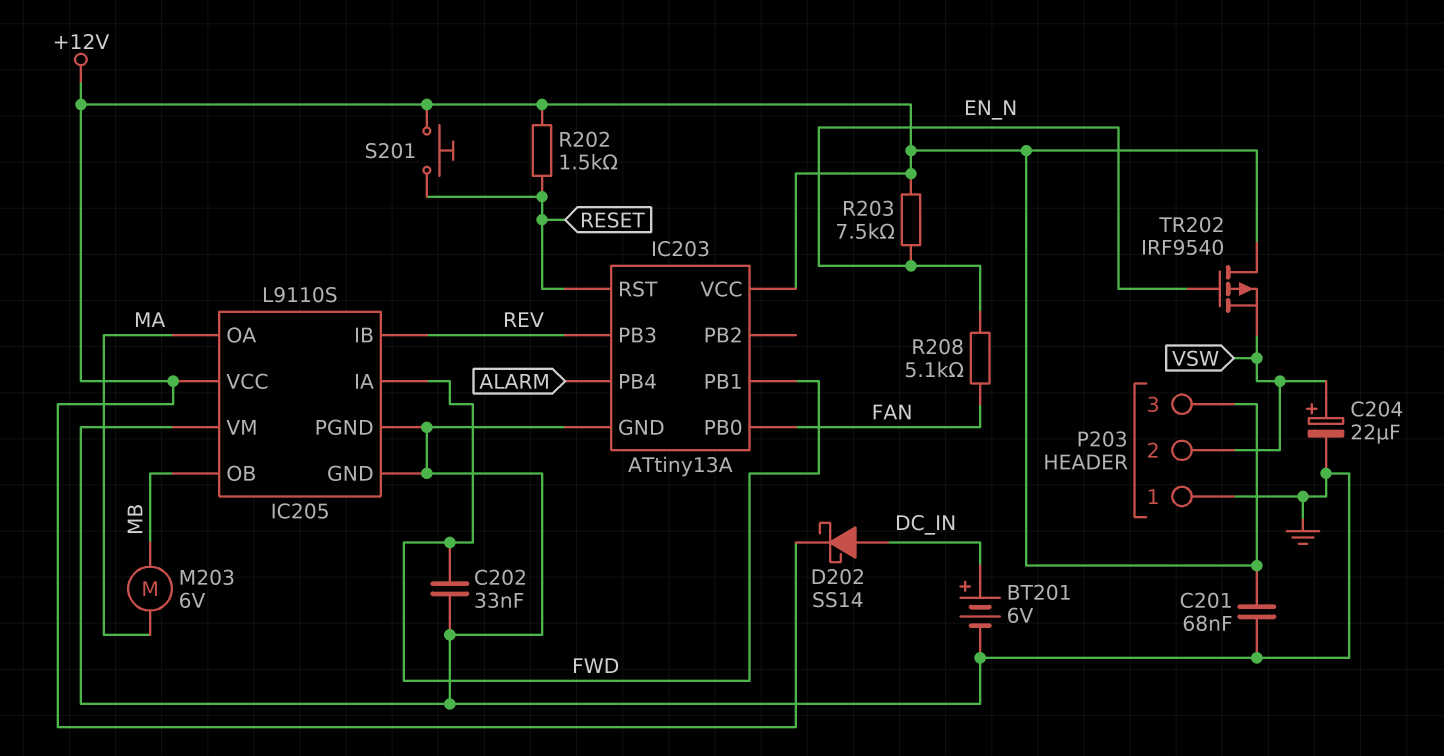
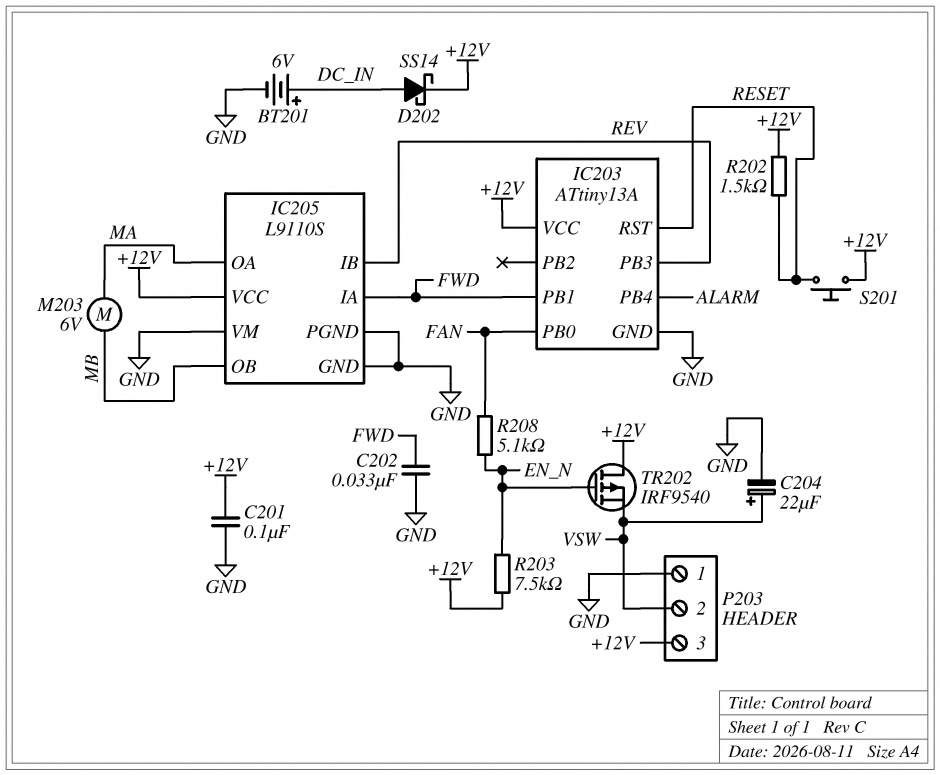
C201: 68nF (+12V, GND) -> 100nF (+12V, GND)

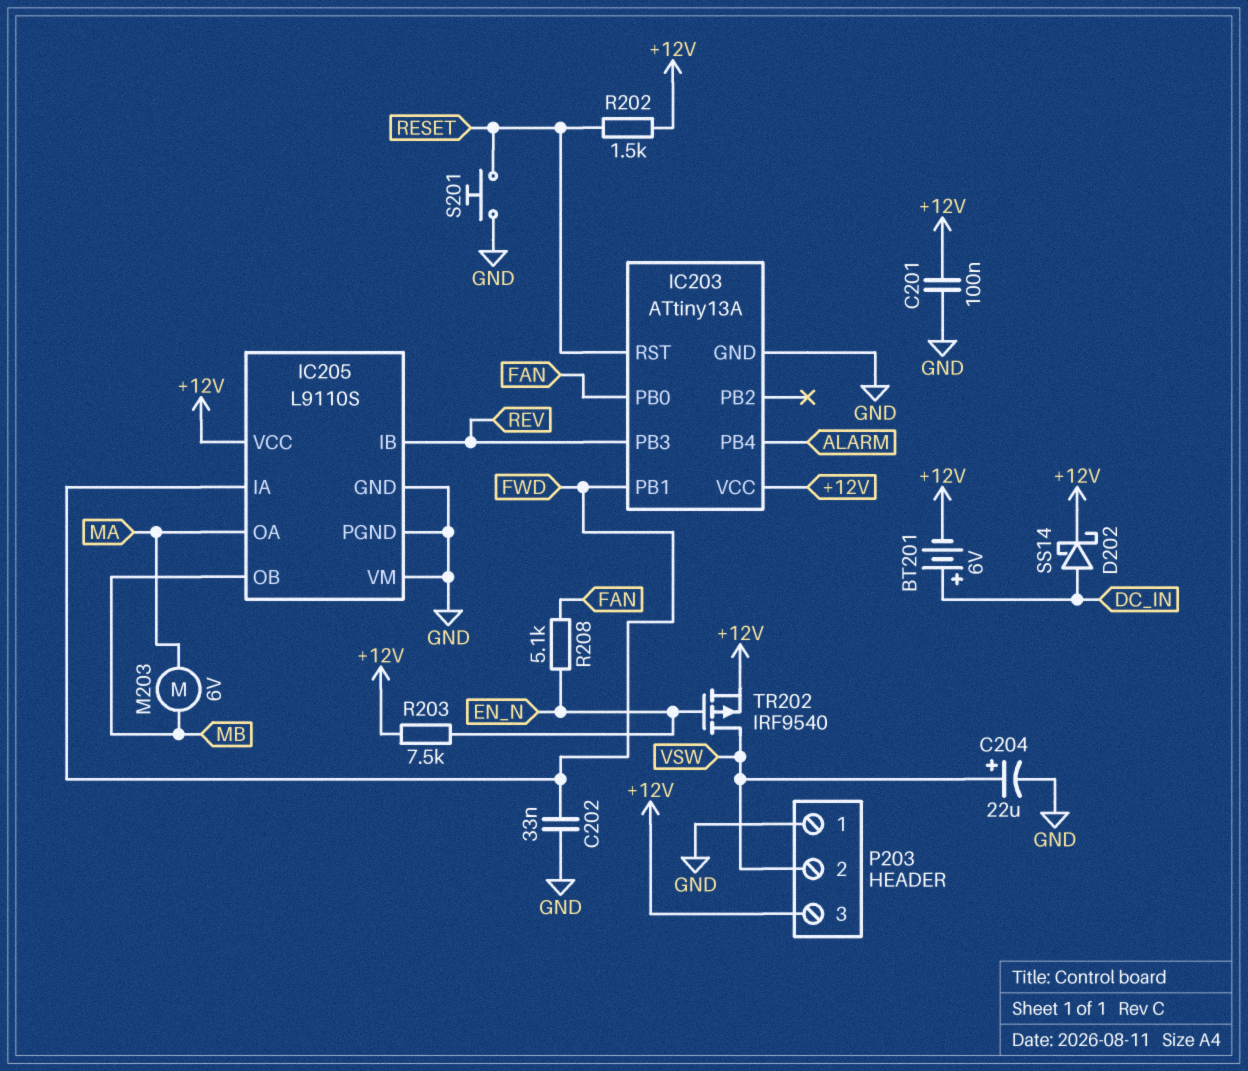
BT201: 6V (plus DC_IN, minus GND) -> 6V (plus DC_IN, minus +12V)
S201: button (+12V, RESET) -> button (GND, RESET)
TR202: PMOS IRF9540 (G EN_N, D +12V, S VSW) -> PMOS IRF9540 (G EN_N, D VSW, S +12V)

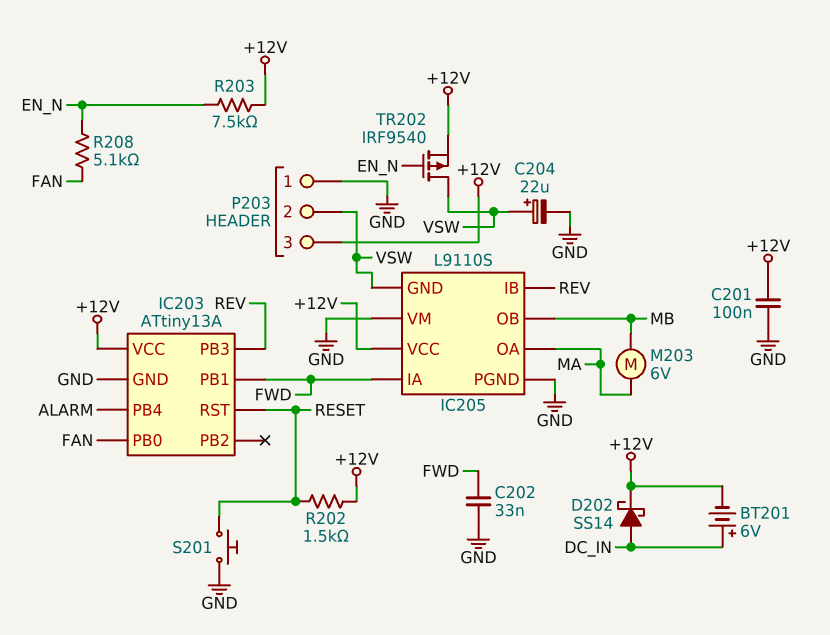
IC205 pin GND: GND -> VSW

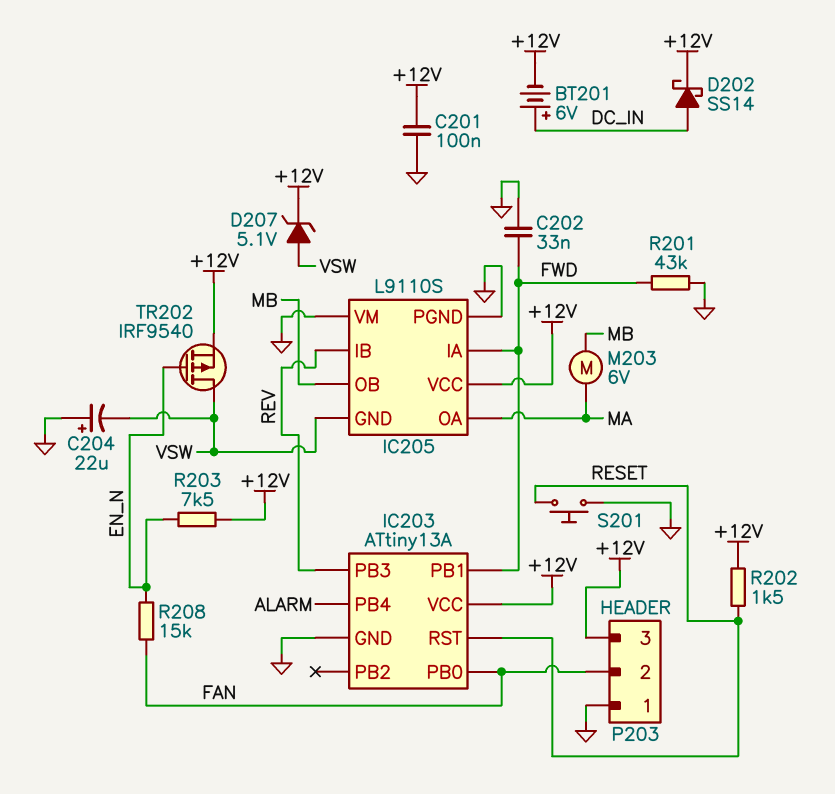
C204: 22uF (plus VSW, minus GND) -> 22uF (plus GND, minus VSW)
D207: none -> zener 5.1V (A VSW, K +12V)
P203 pin 2: VSW -> FAN
R201: none -> 43k (FWD, GND)
R208: 5.1k (EN_N, FAN) -> 15k (EN_N, FAN)

